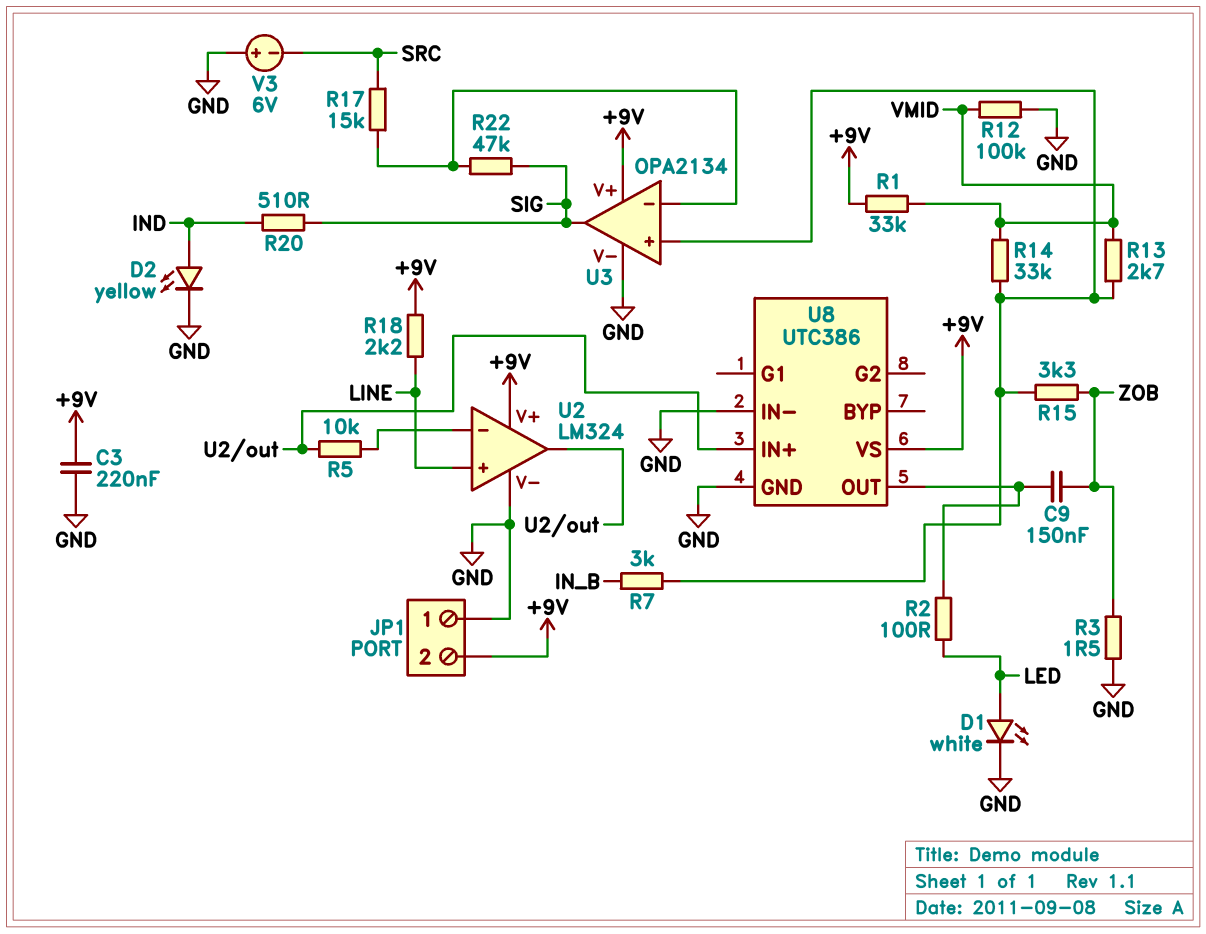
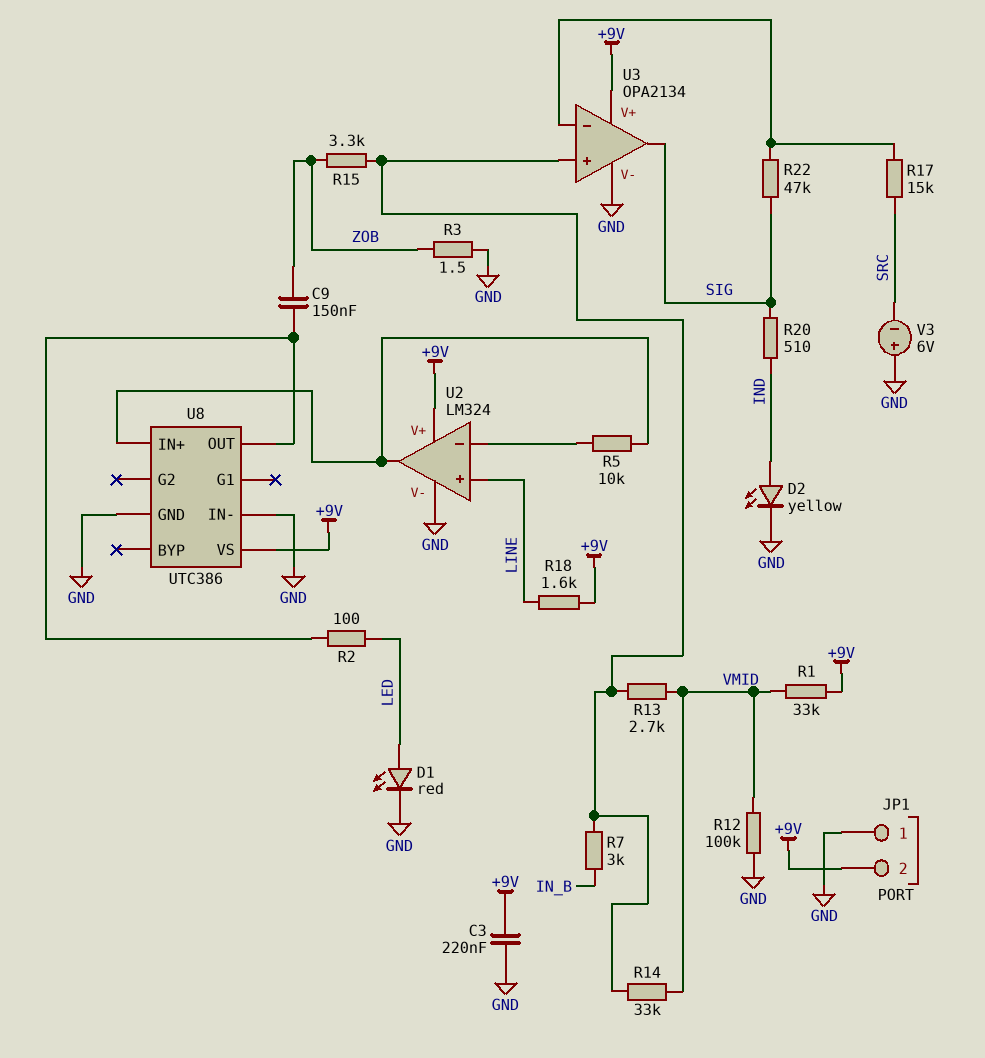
D1: LED white (A LED, K GND) -> LED red (A LED, K GND)
R18: 2.2k (+9V, LINE) -> 1.6k (+9V, LINE)

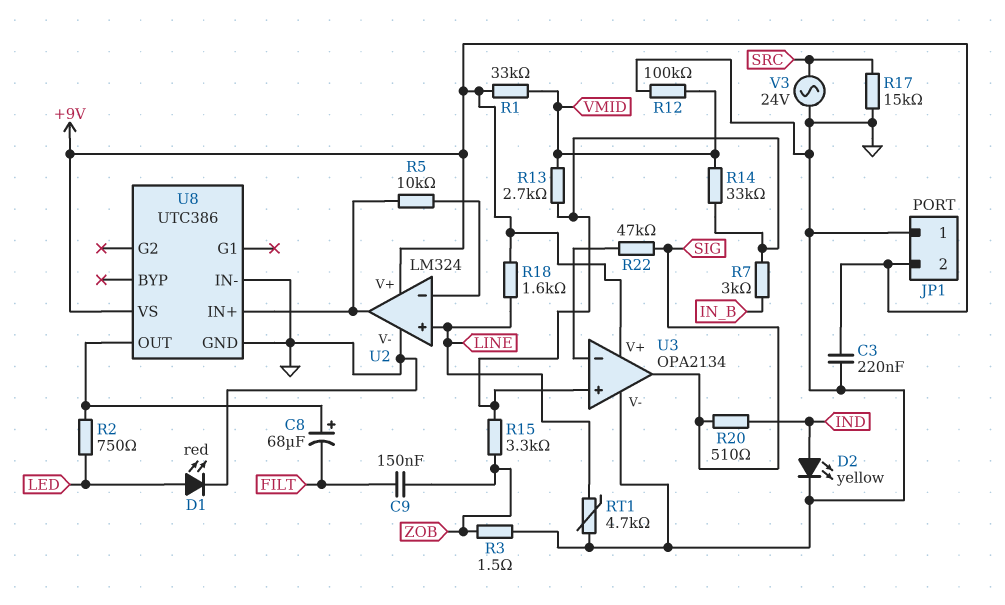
C8: none -> 68uF (plus U8/OUT, minus FILT)
C9: 150nF (U8/OUT, ZOB) -> 150nF (FILT, ZOB)
R2: 100 (LED, U8/OUT) -> 750 (LED, U8/OUT)
R17: 15k (SRC, U3/in-) -> 15k (GND, SRC)
RT1: none -> 4.7k (GND, LINE)
V3: 6V (plus GND, minus SRC) -> AC 24V (GND, SRC)

